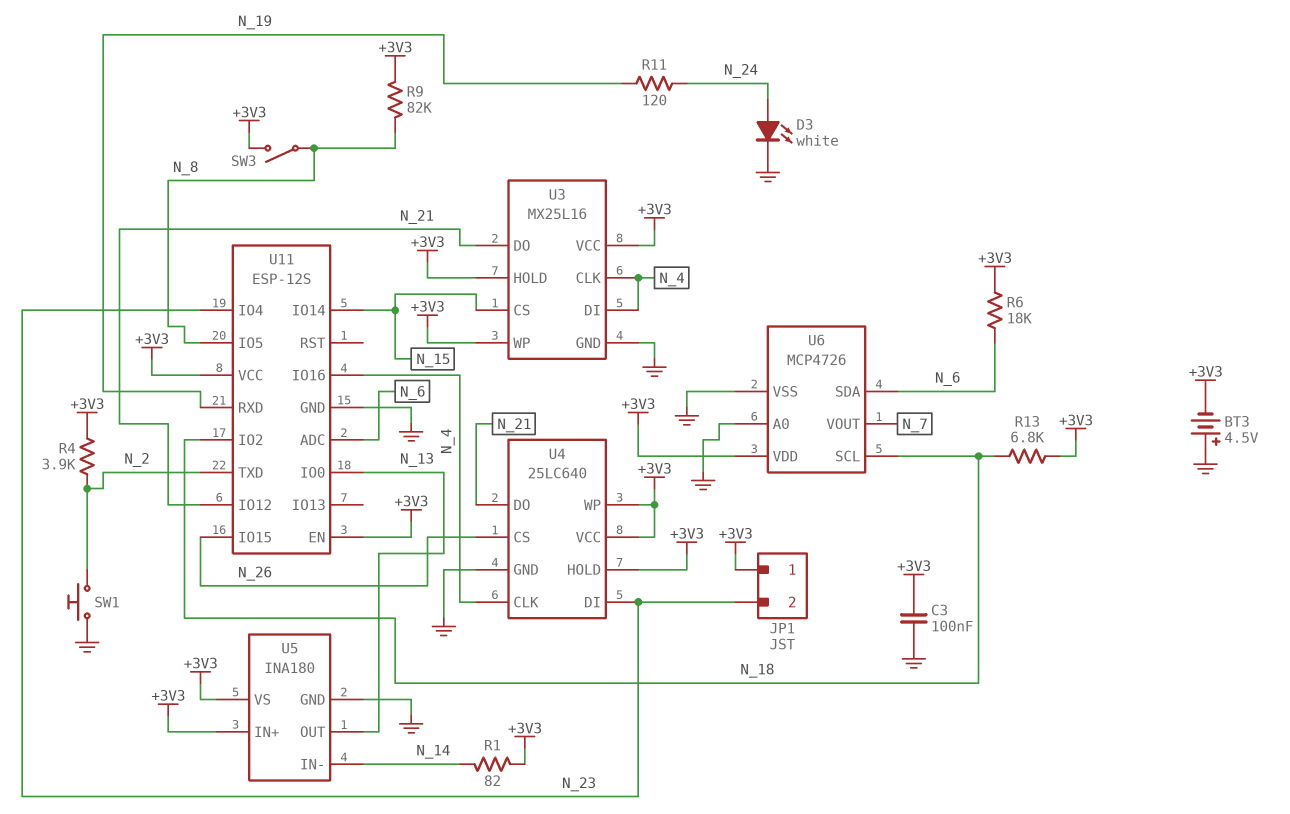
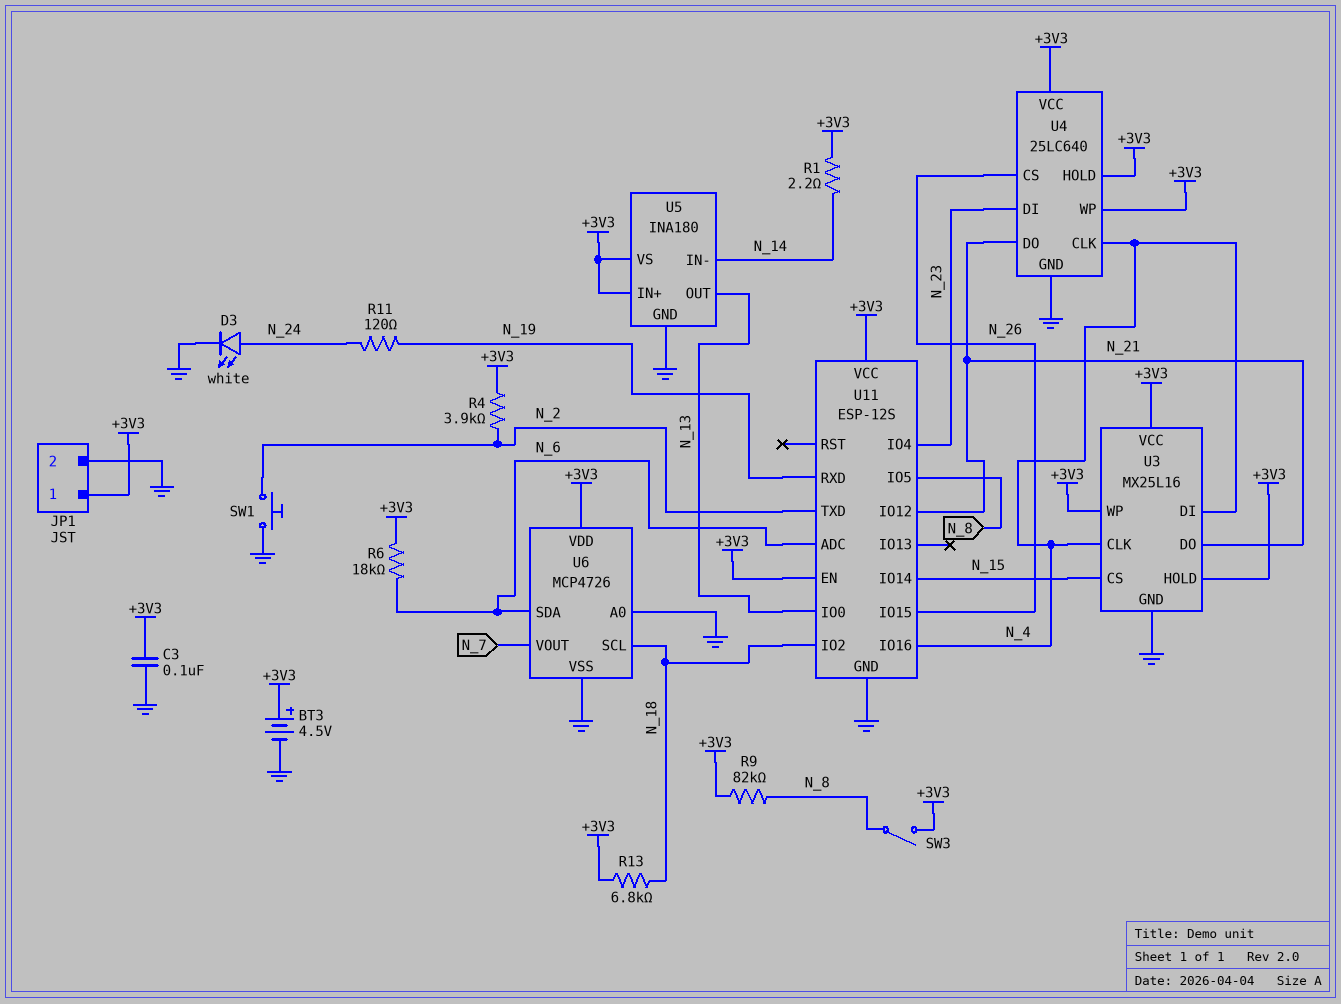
BT3: 4.5V (plus GND, minus +3V3) -> 4.5V (plus +3V3, minus GND)
JP1 pin 2: N_23 -> GND
R1: 82 (+3V3, N_14) -> 2.2 (+3V3, N_14)

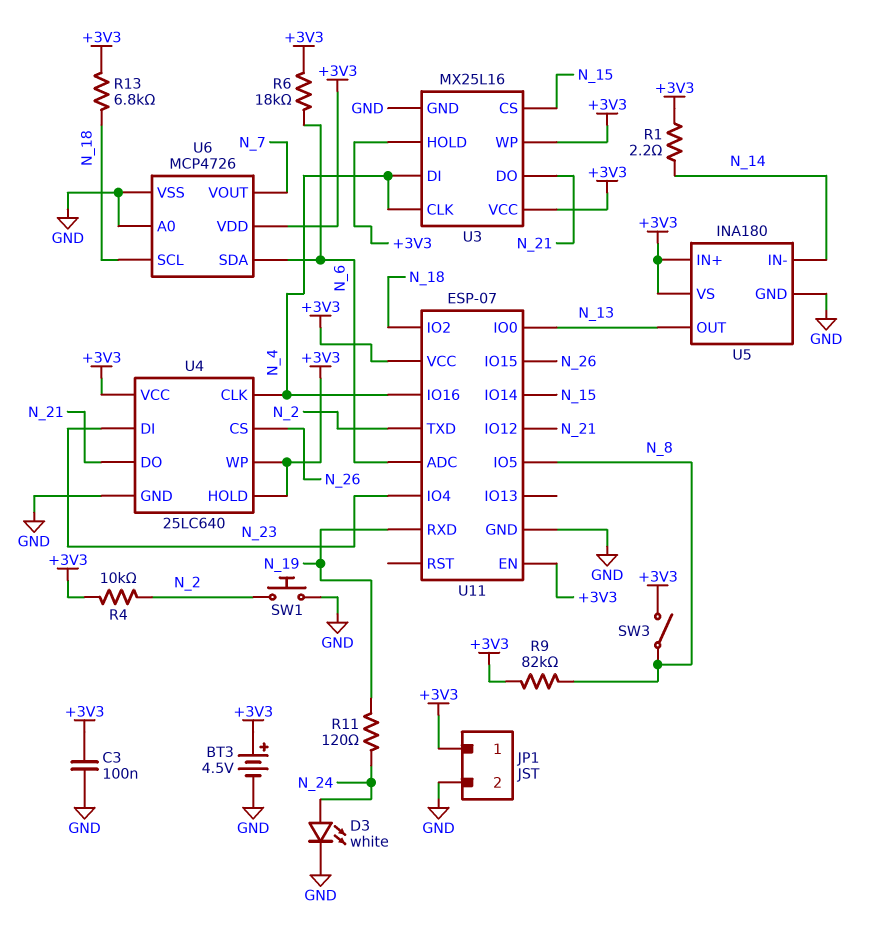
R4: 3.9k (+3V3, N_2) -> 10k (+3V3, N_2)
U11: ESP-12S -> ESP-07

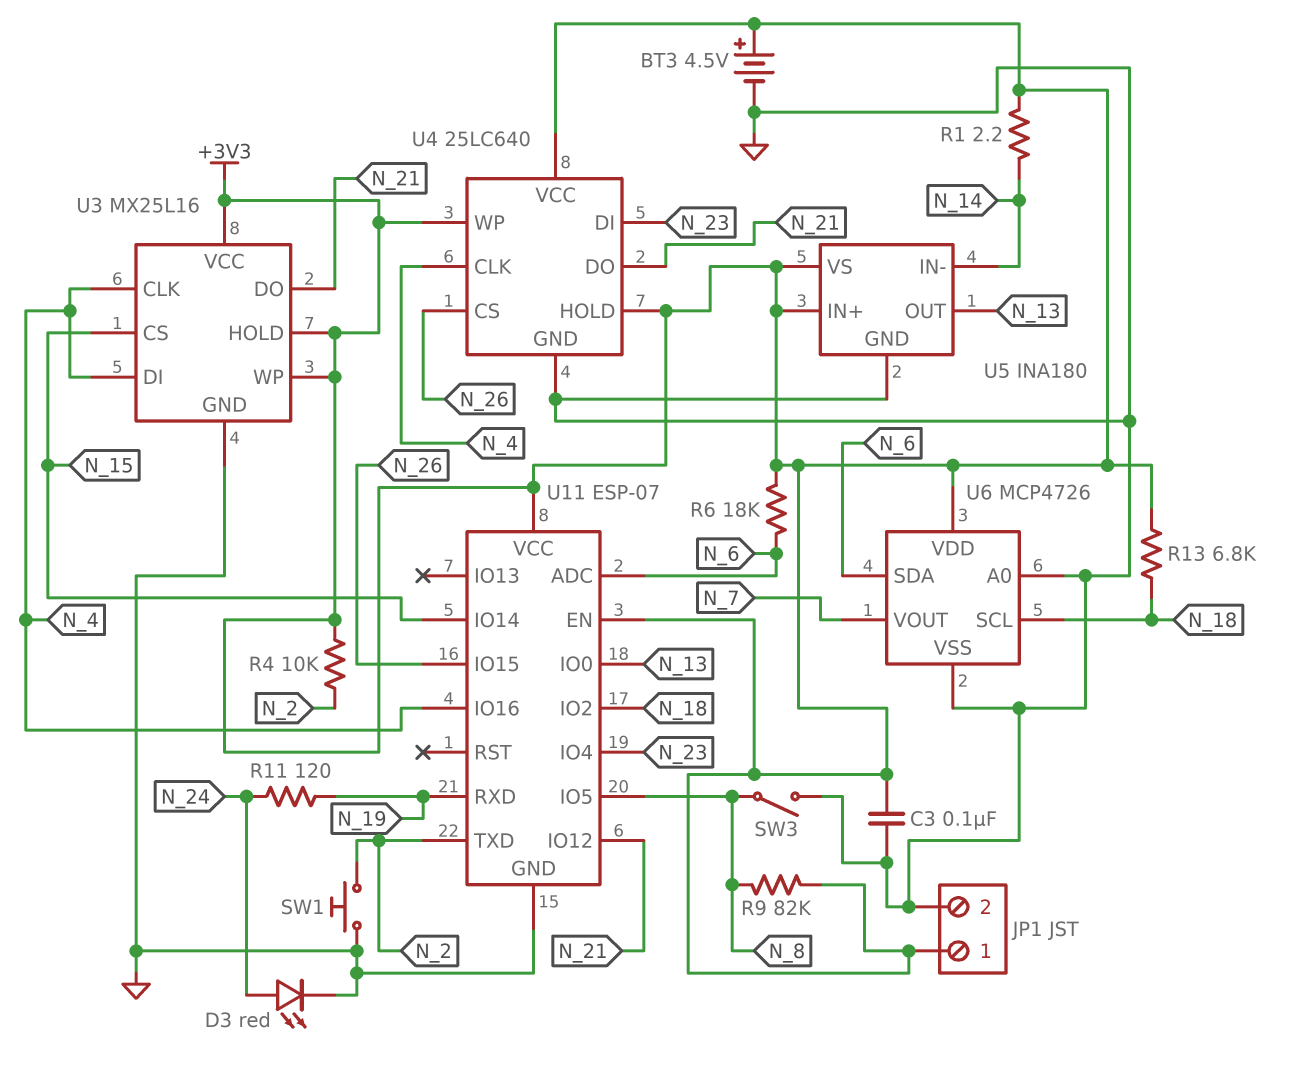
D3: LED white (A N_24, K GND) -> LED red (A N_24, K GND)
SW3: switch (+3V3, N_8) -> switch (GND, N_8)

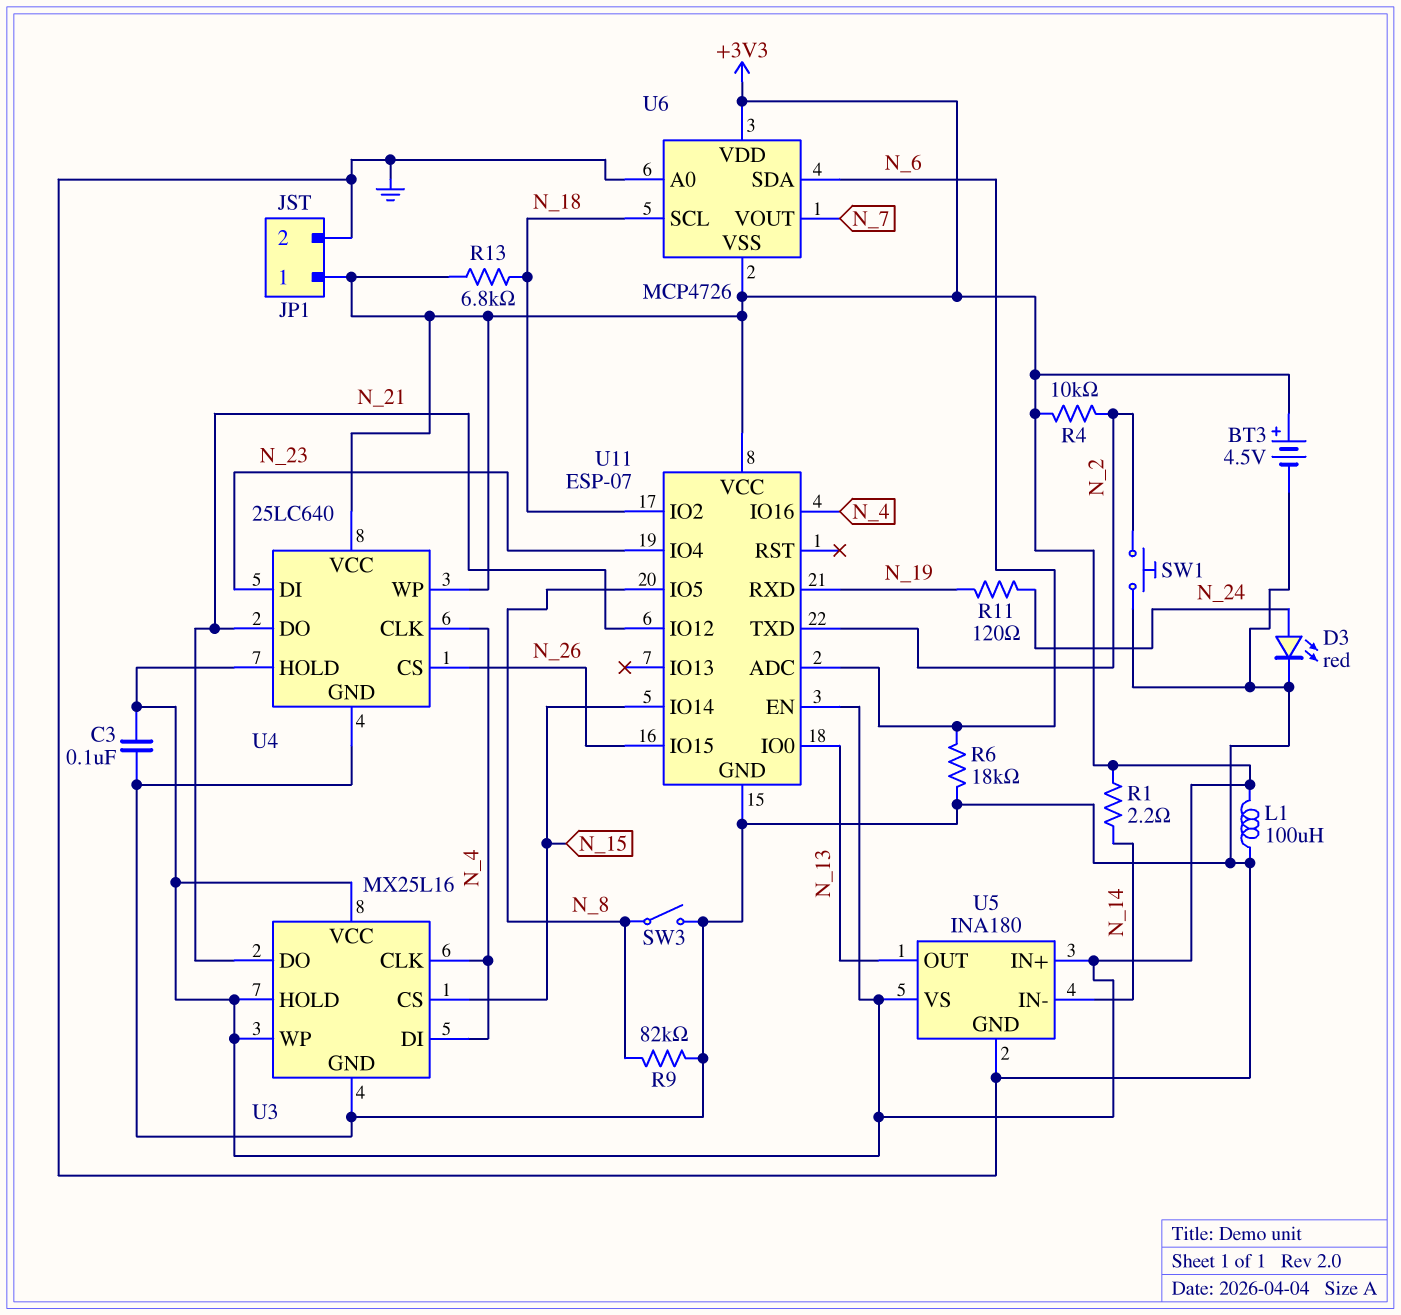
L1: none -> 100uH (+3V3, GND)
R6: 18k (+3V3, N_6) -> 18k (GND, N_6)
R9: 82k (+3V3, N_8) -> 82k (GND, N_8)
U6 pin VSS: GND -> +3V3

